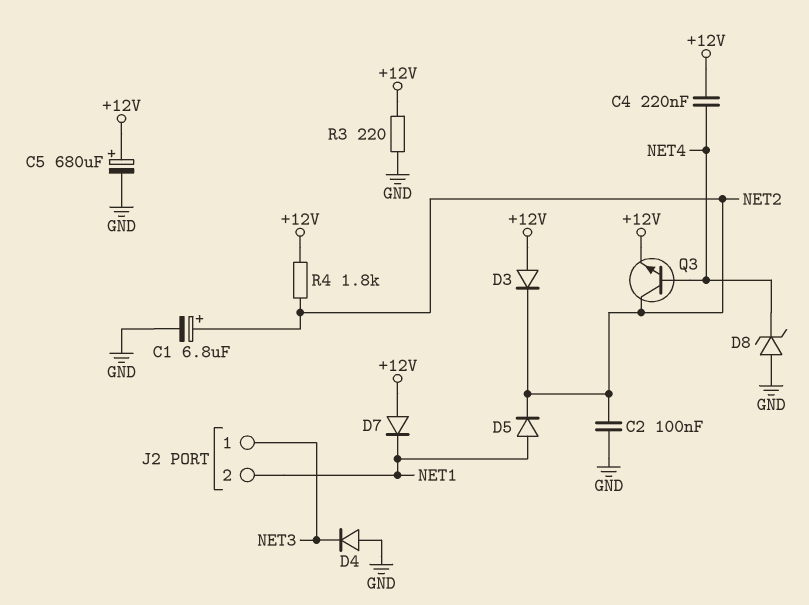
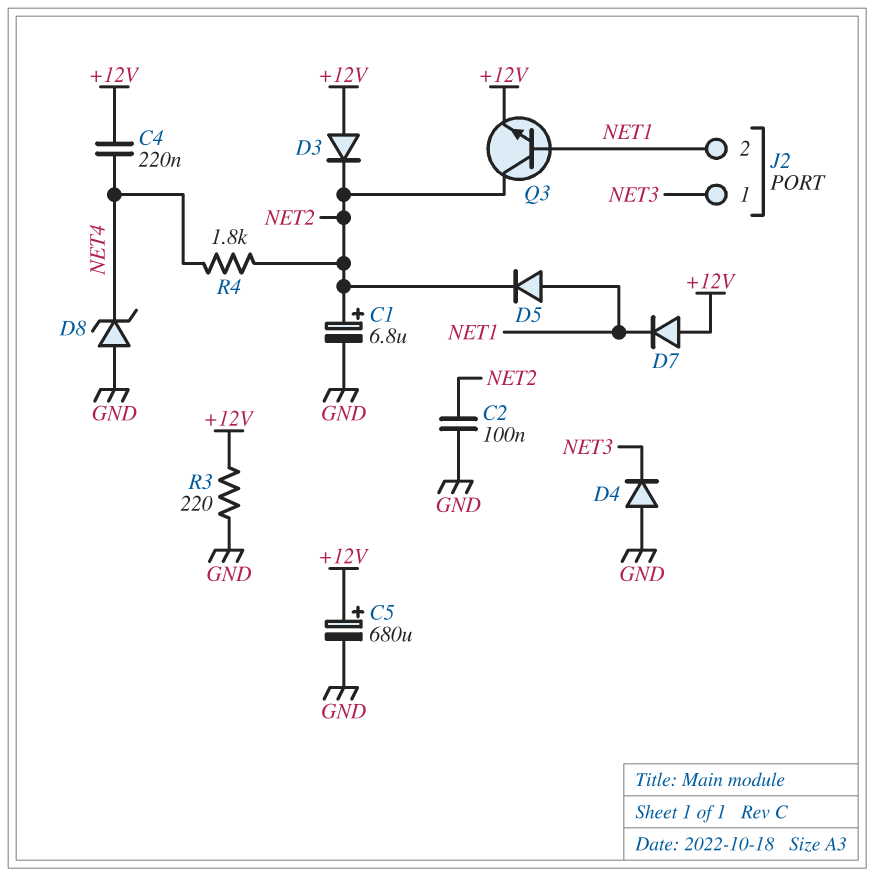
Q3: NPN (B NET4, C NET2, E +12V) -> NPN (B NET1, C NET2, E +12V)
R4: 1.8k (+12V, NET2) -> 1.8k (NET2, NET4)

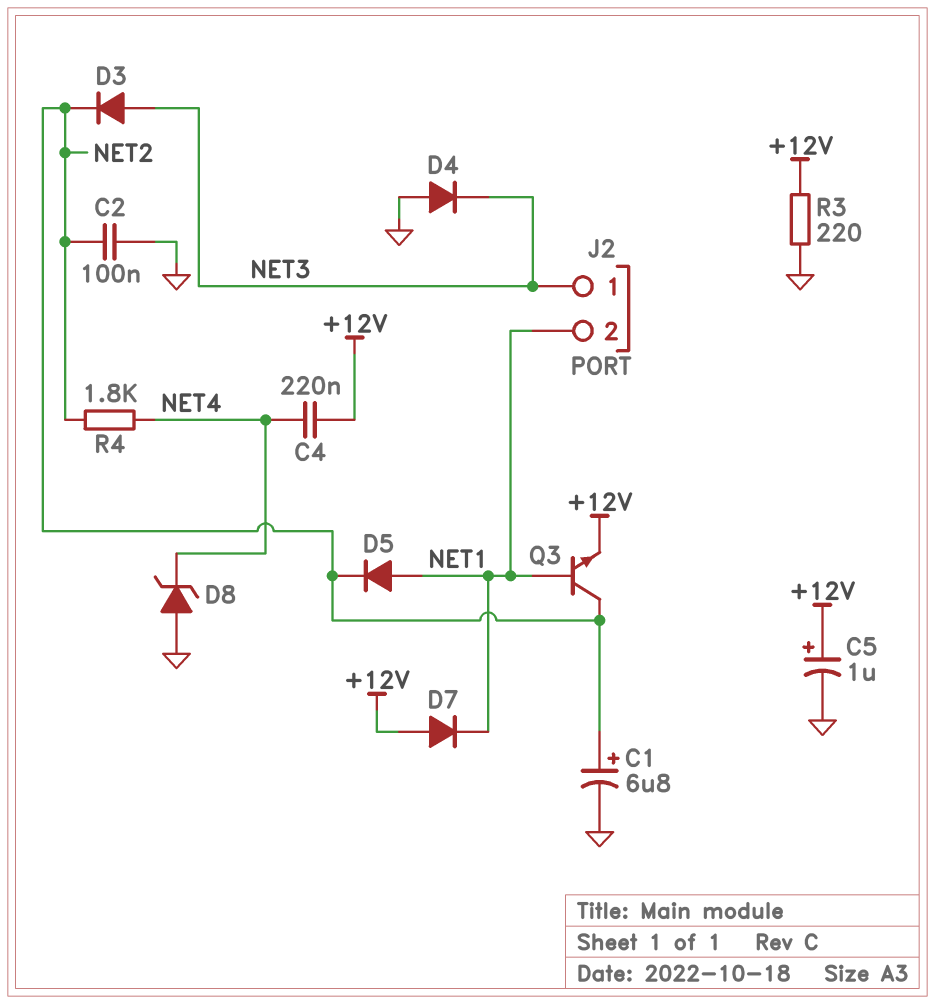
C5: 680uF (plus +12V, minus GND) -> 1uF (plus +12V, minus GND)
D3: diode (A +12V, K NET2) -> diode (A NET3, K NET2)

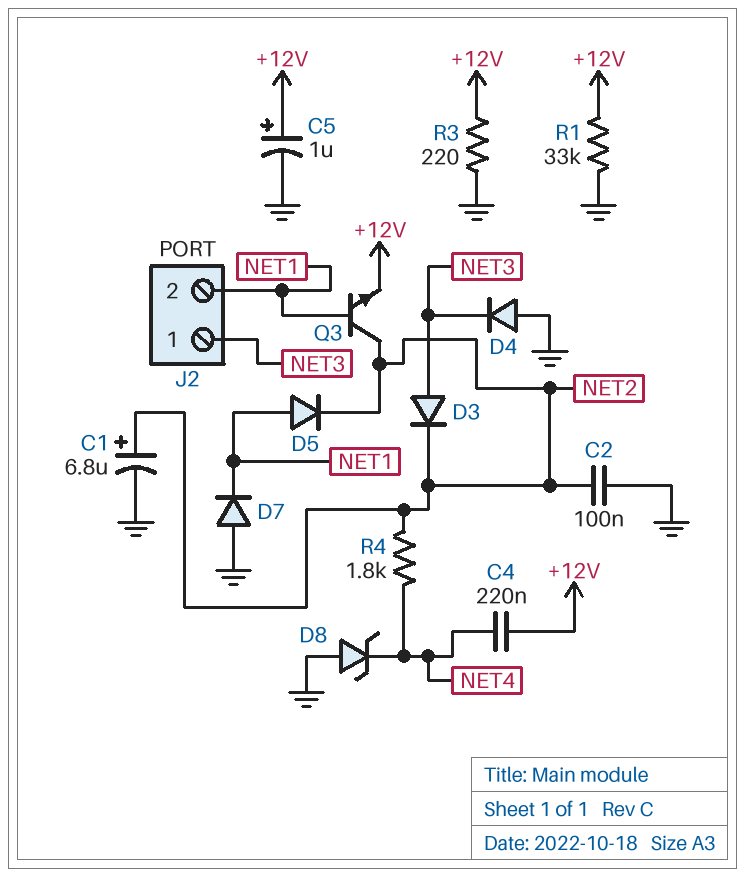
D7: diode (A +12V, K NET1) -> diode (A GND, K NET1)
R1: none -> 33k (+12V, GND)

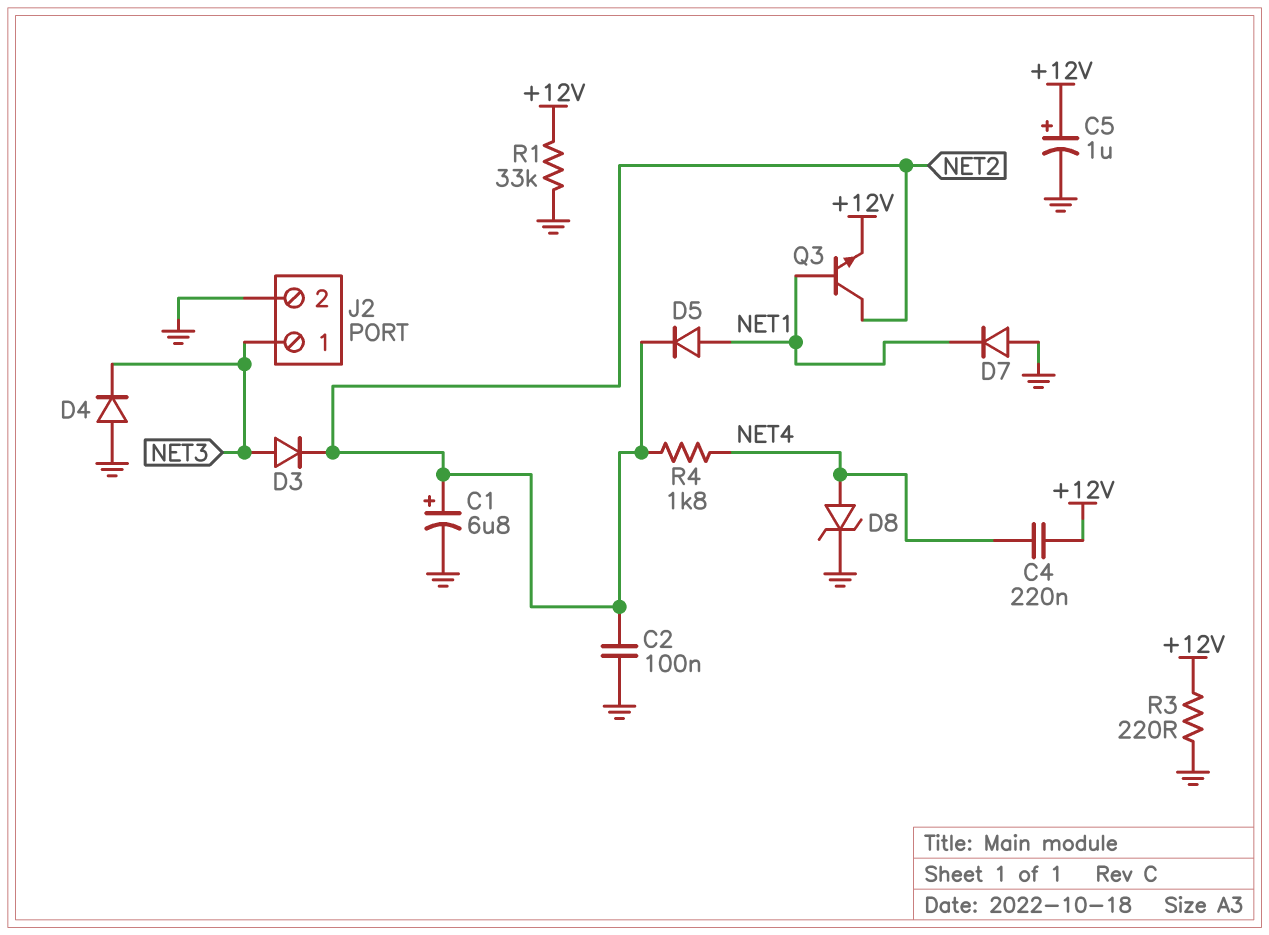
D8: zener (A GND, K NET4) -> zener (A NET4, K GND)
J2 pin 2: NET1 -> GND

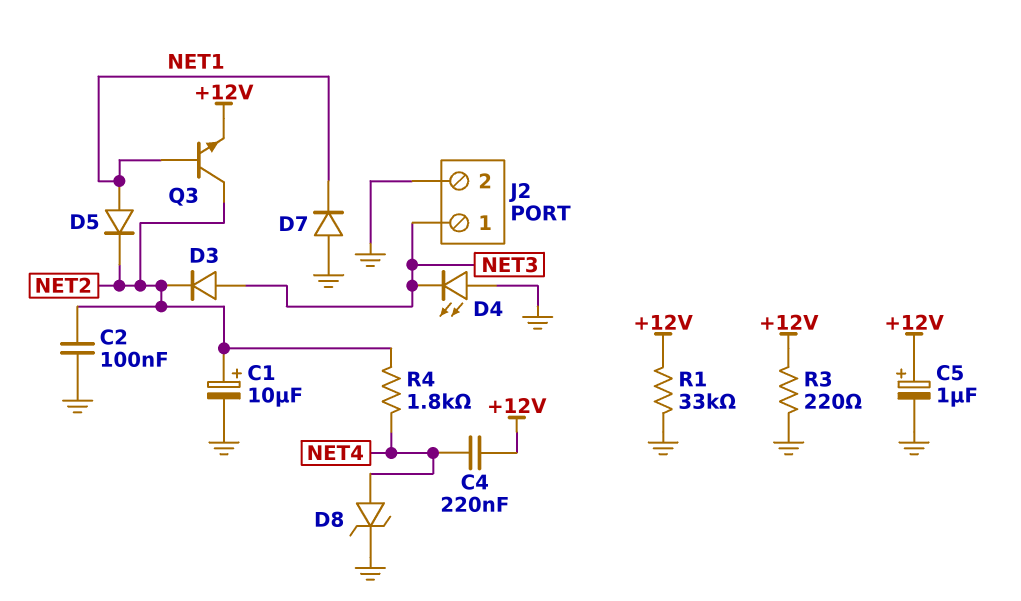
C1: 6.8uF (plus NET2, minus GND) -> 10uF (plus NET2, minus GND)
D4: diode (A GND, K NET3) -> LED (A GND, K NET3)

